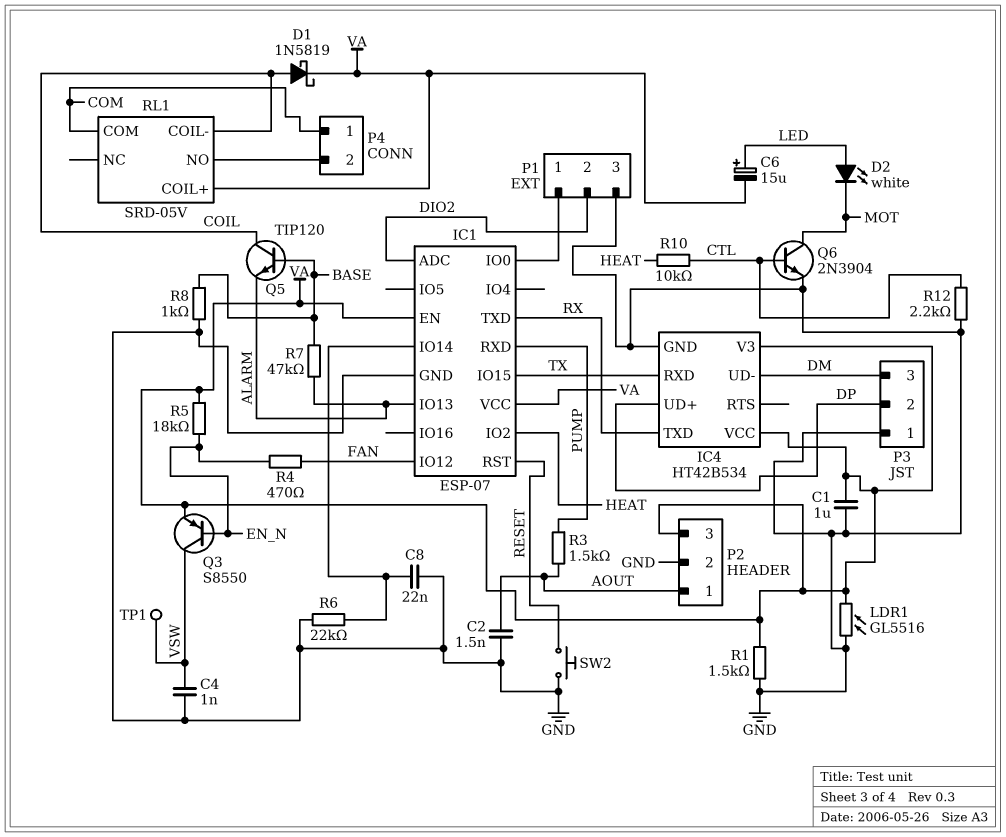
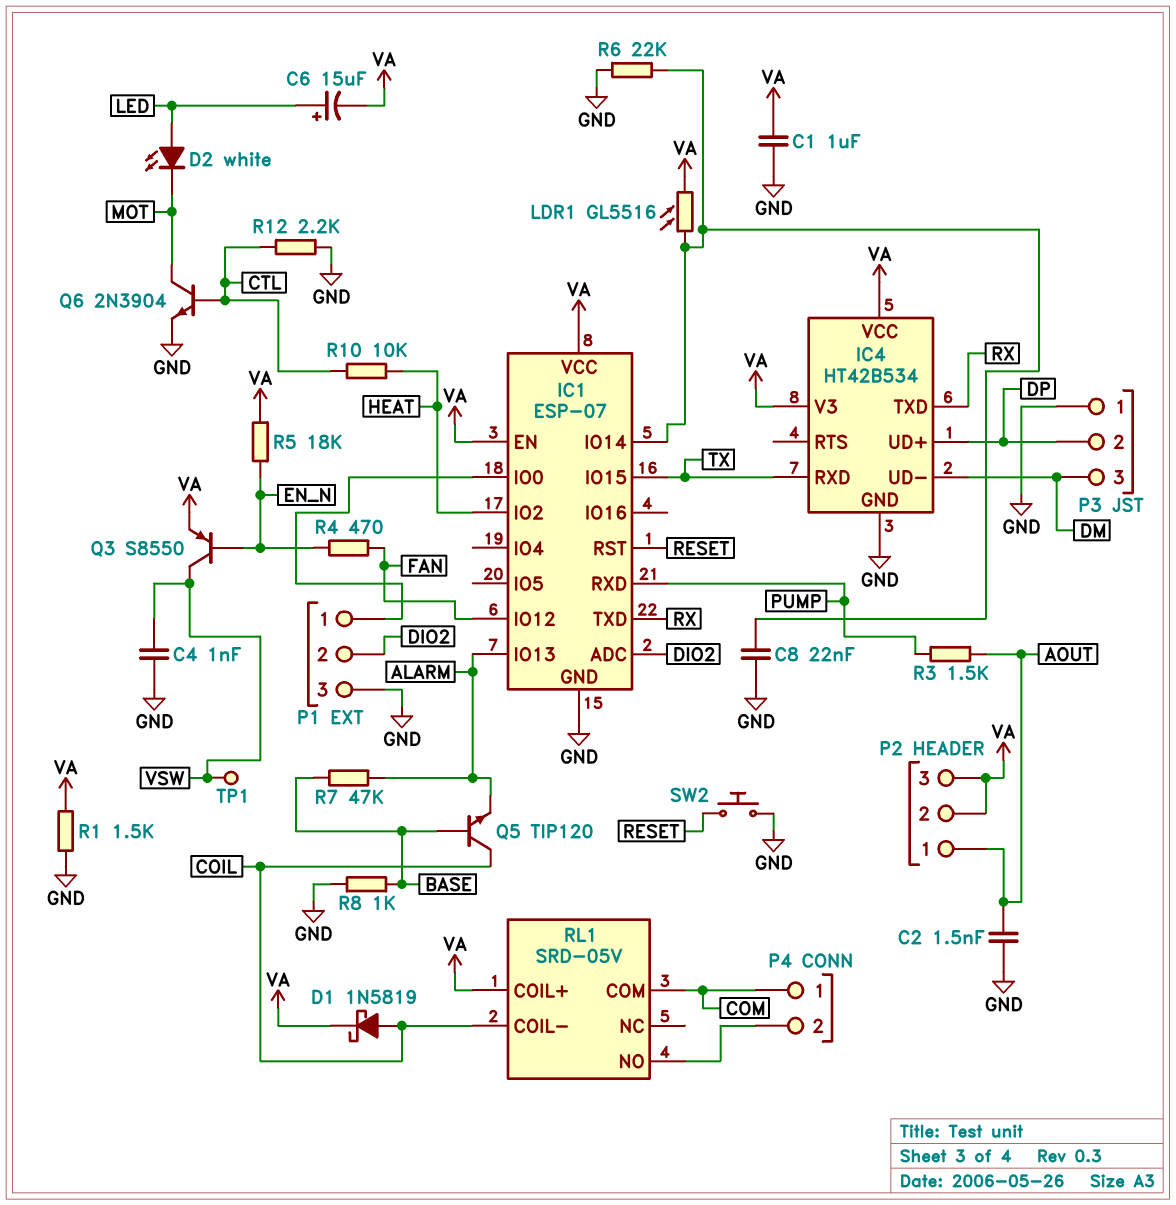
LDR1: GL5516 (GND, VA) -> GL5516 (IC1/IO14, VA)
P2 pin 2: GND -> VA

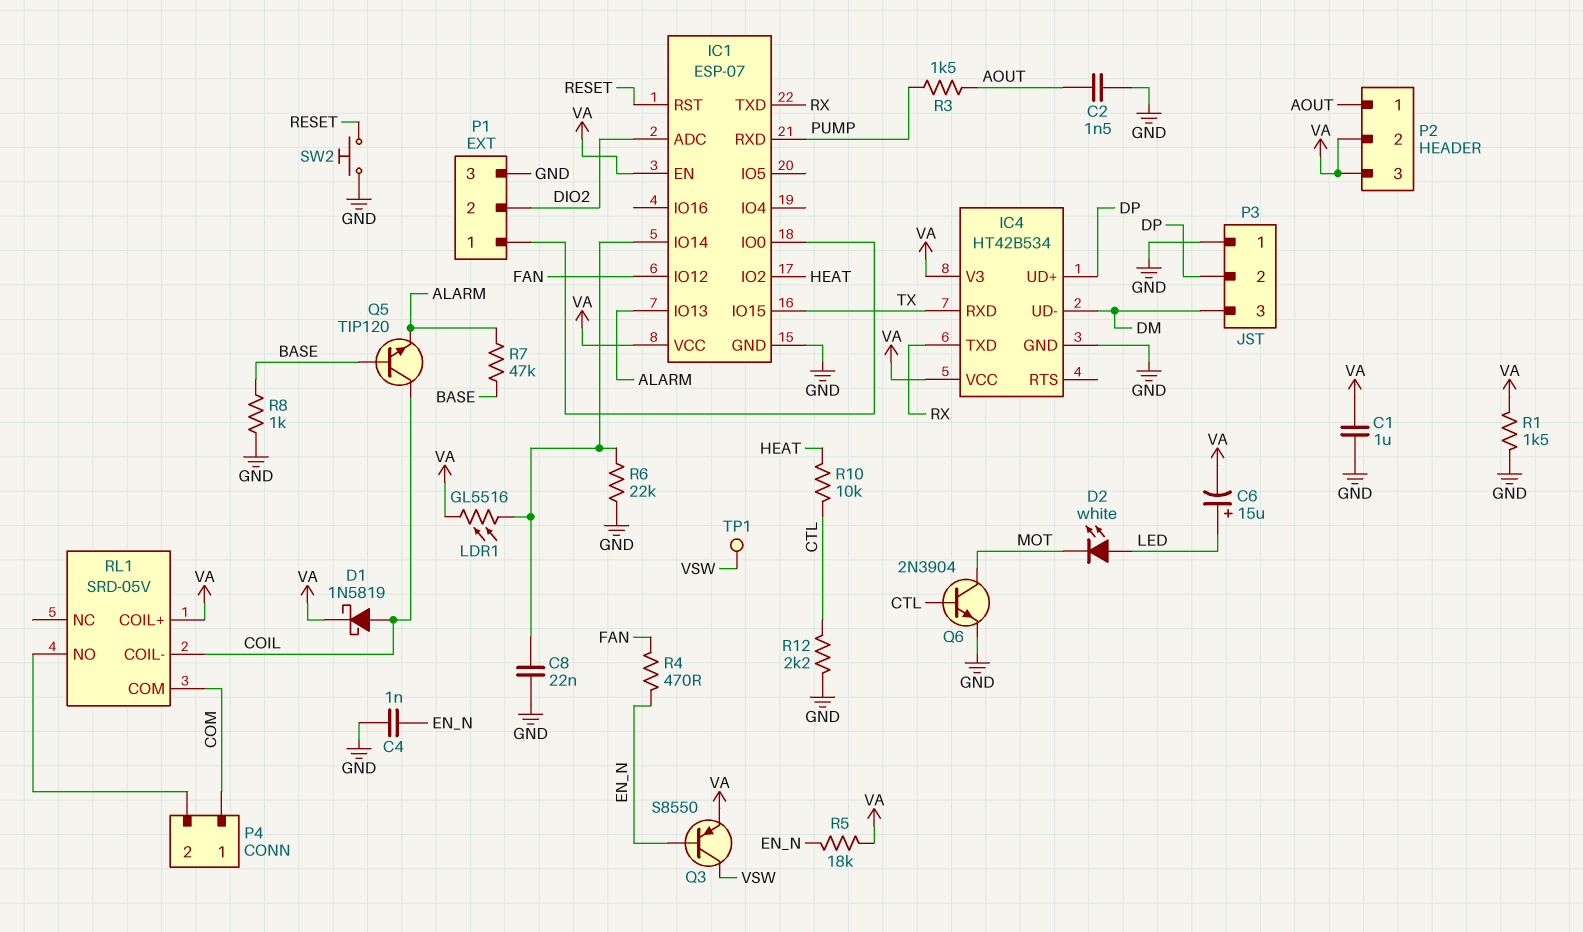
C4: 1nF (GND, VSW) -> 1nF (EN_N, GND)

